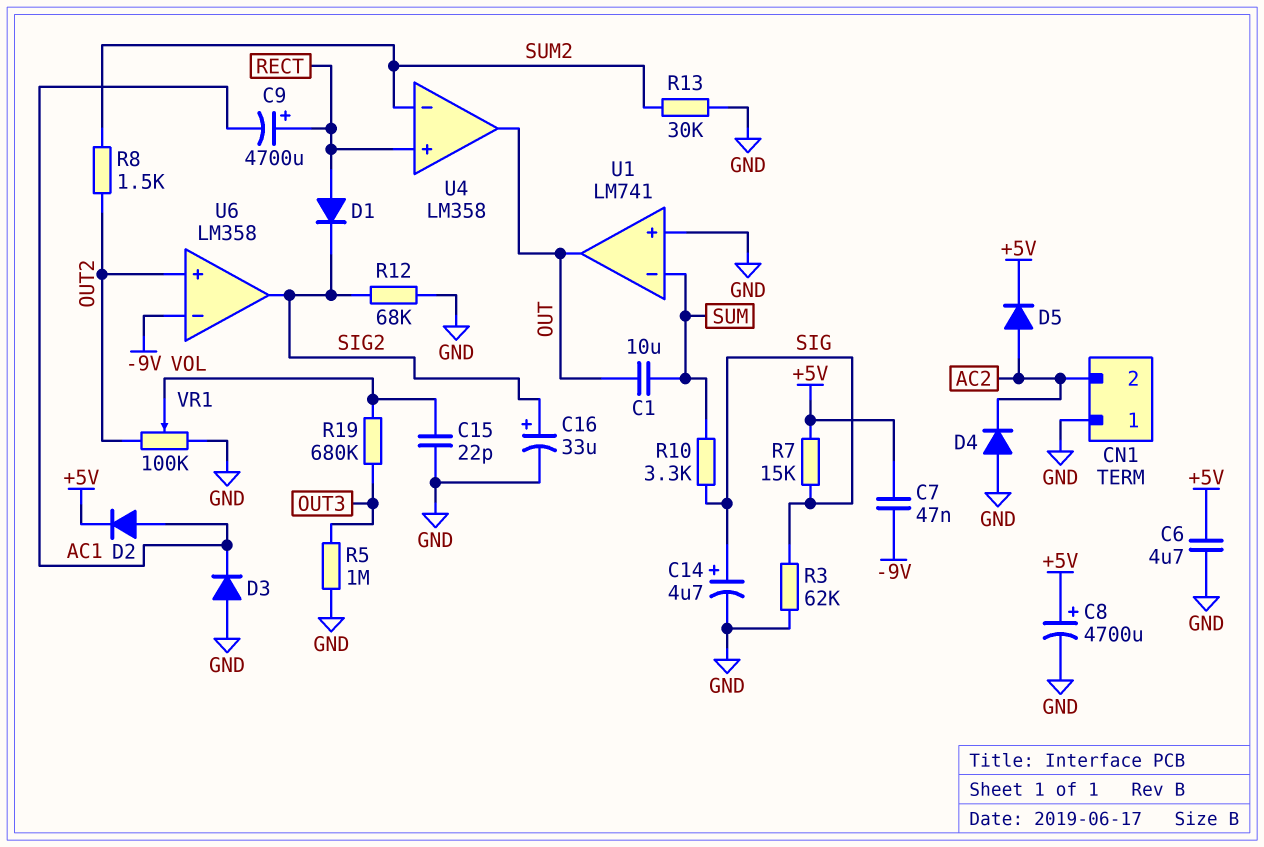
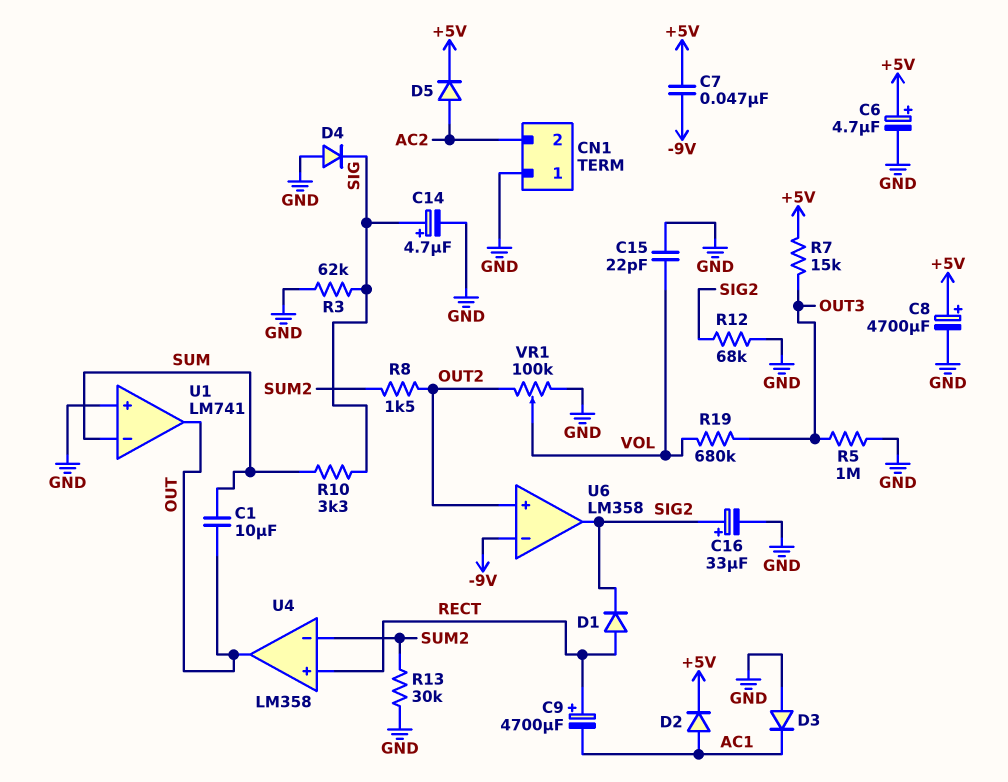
C6: 4.7uF (+5V, GND) -> 4.7uF (plus +5V, minus GND)
D4: diode (A GND, K AC2) -> diode (A GND, K SIG)
R7: 15k (+5V, SIG) -> 15k (+5V, OUT3)

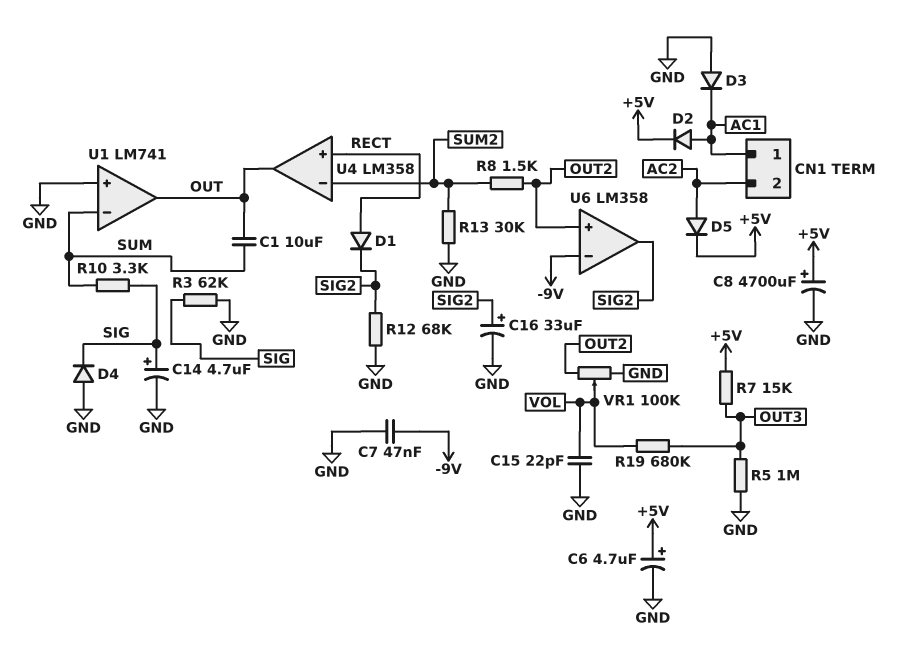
C7: 47nF (+5V, -9V) -> 47nF (-9V, GND)
C9: 4700uF (plus RECT, minus AC1) -> none
CN1 pin 1: GND -> AC1

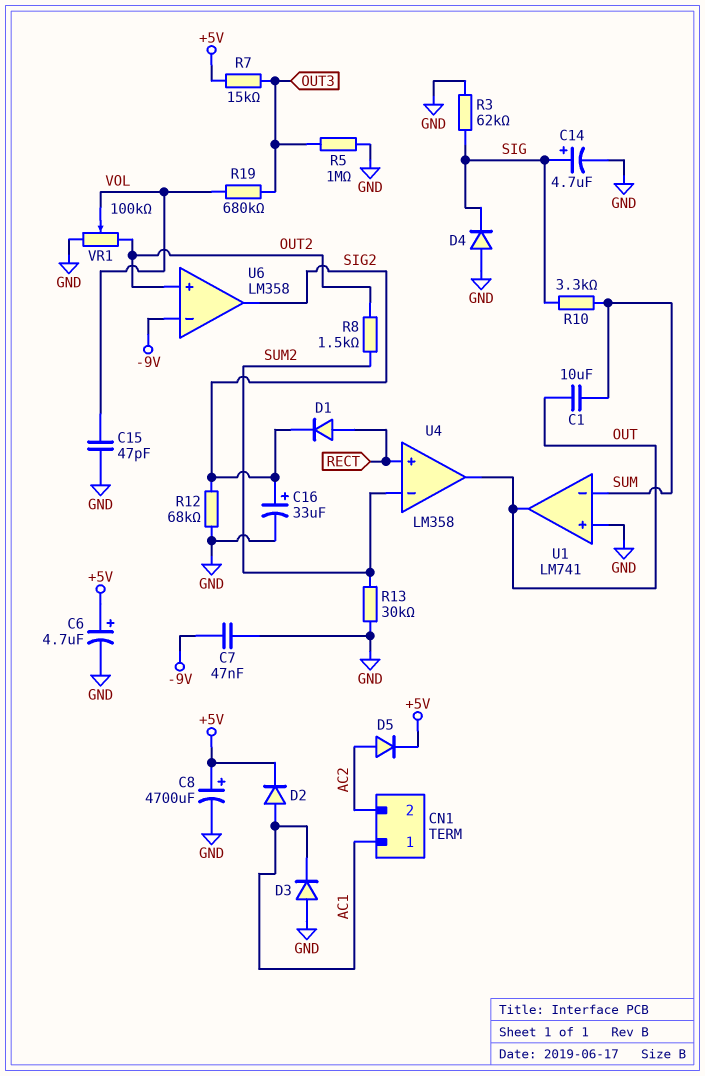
C15: 22pF (GND, VOL) -> 47pF (GND, VOL)

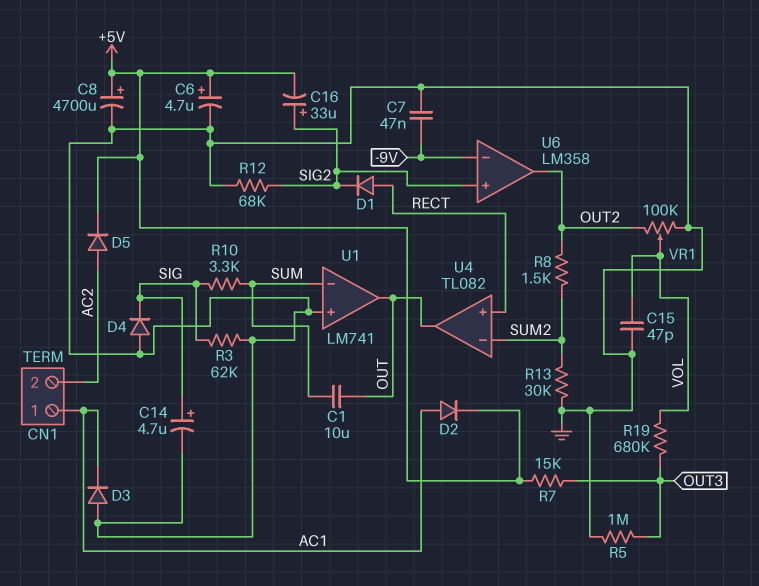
C16: 33uF (plus SIG2, minus GND) -> 33uF (plus SIG2, minus +5V)
U4: LM358 -> TL082
U6 pin in+: OUT2 -> SIG2
U6 pin out: SIG2 -> OUT2

